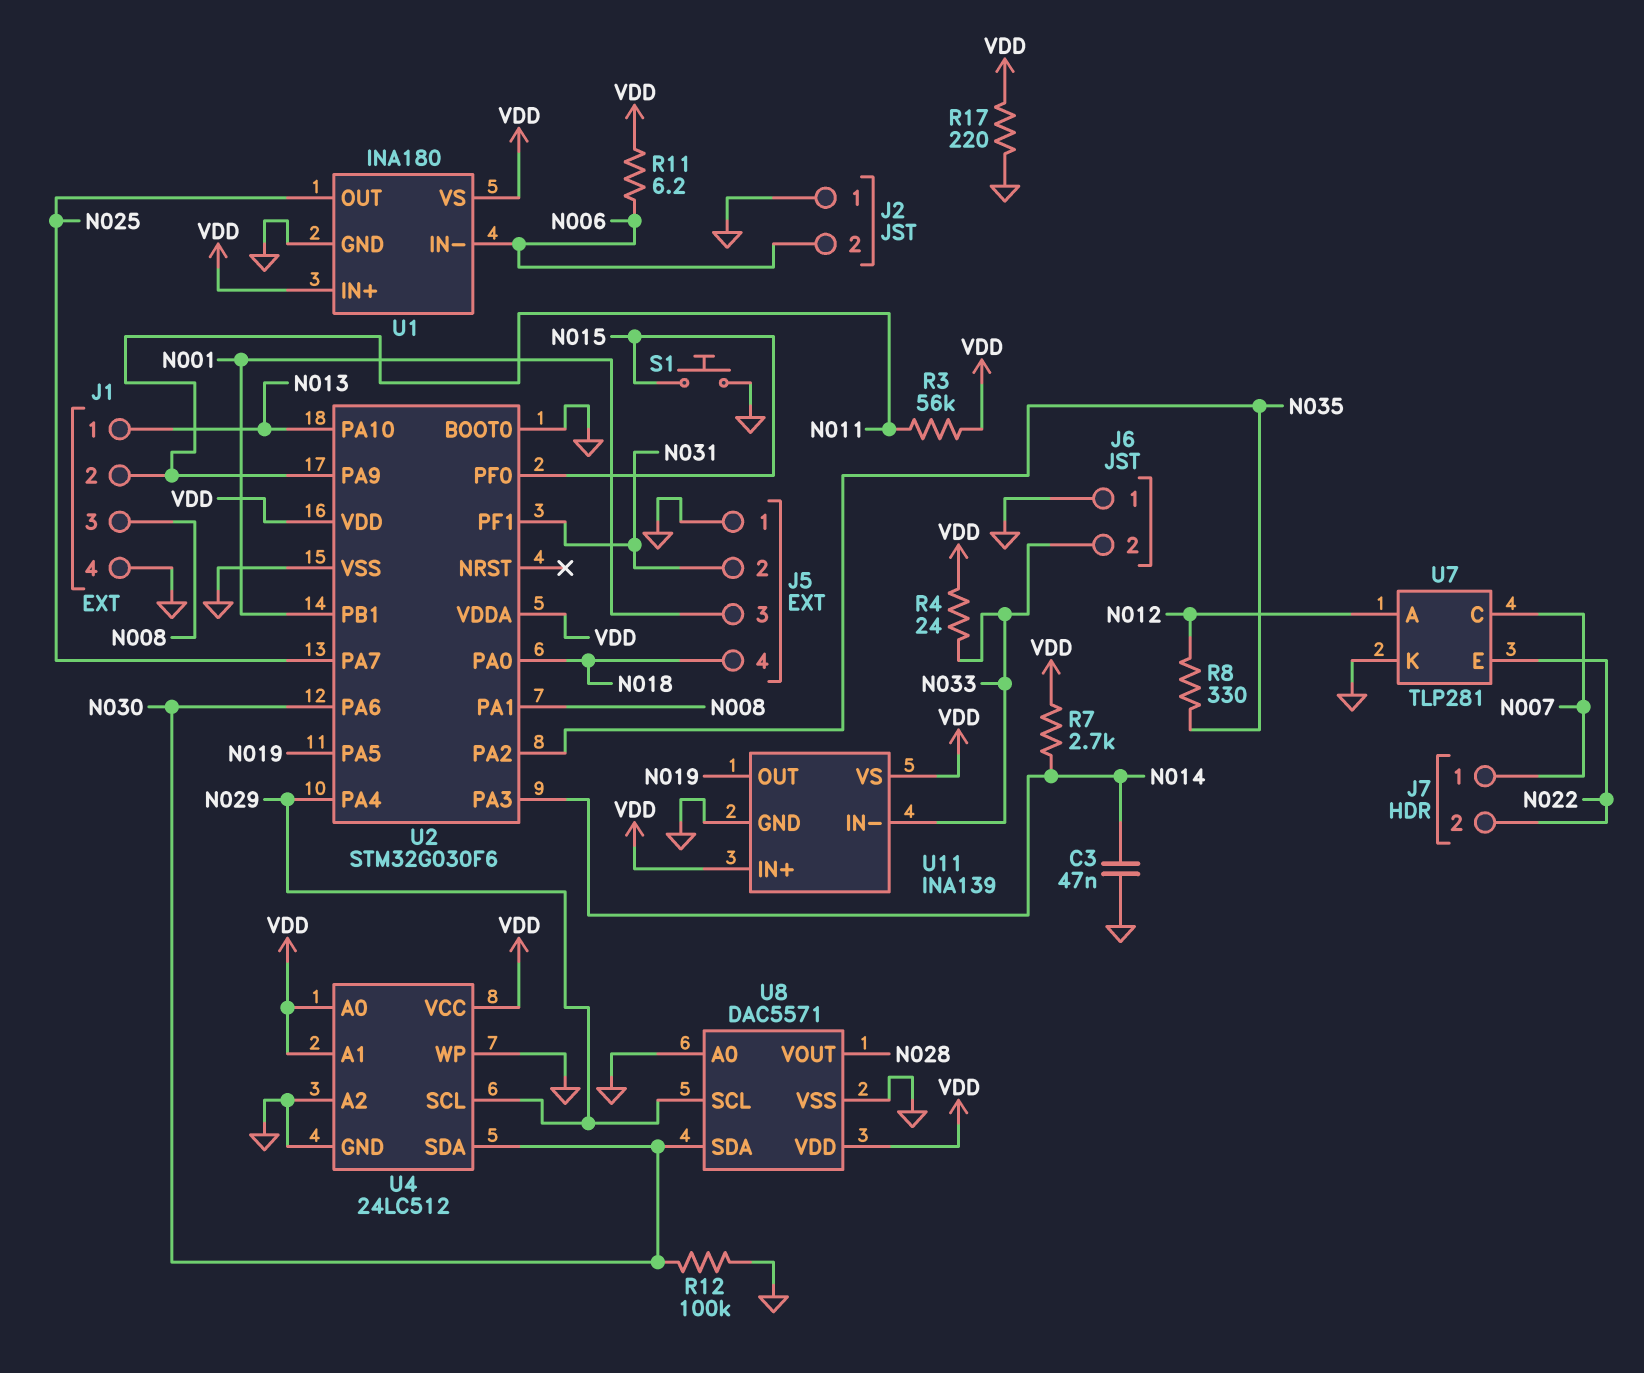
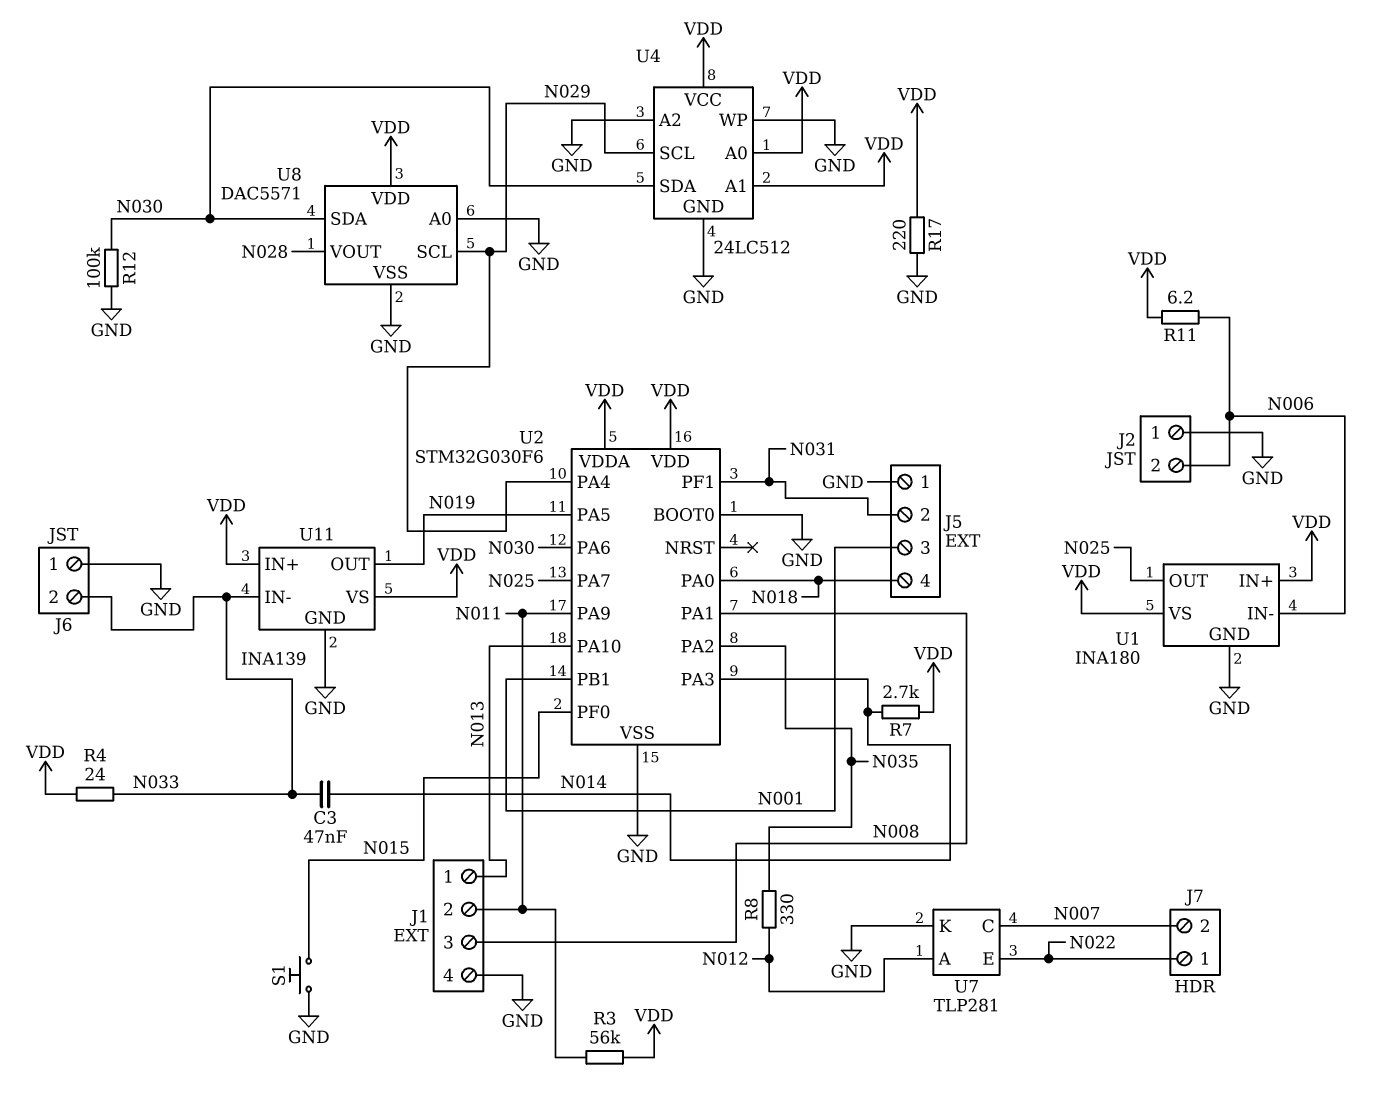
C3: 47nF (GND, N014) -> 47nF (N014, N033)
J7 pin 1: N007 -> N022
J7 pin 2: N022 -> N007

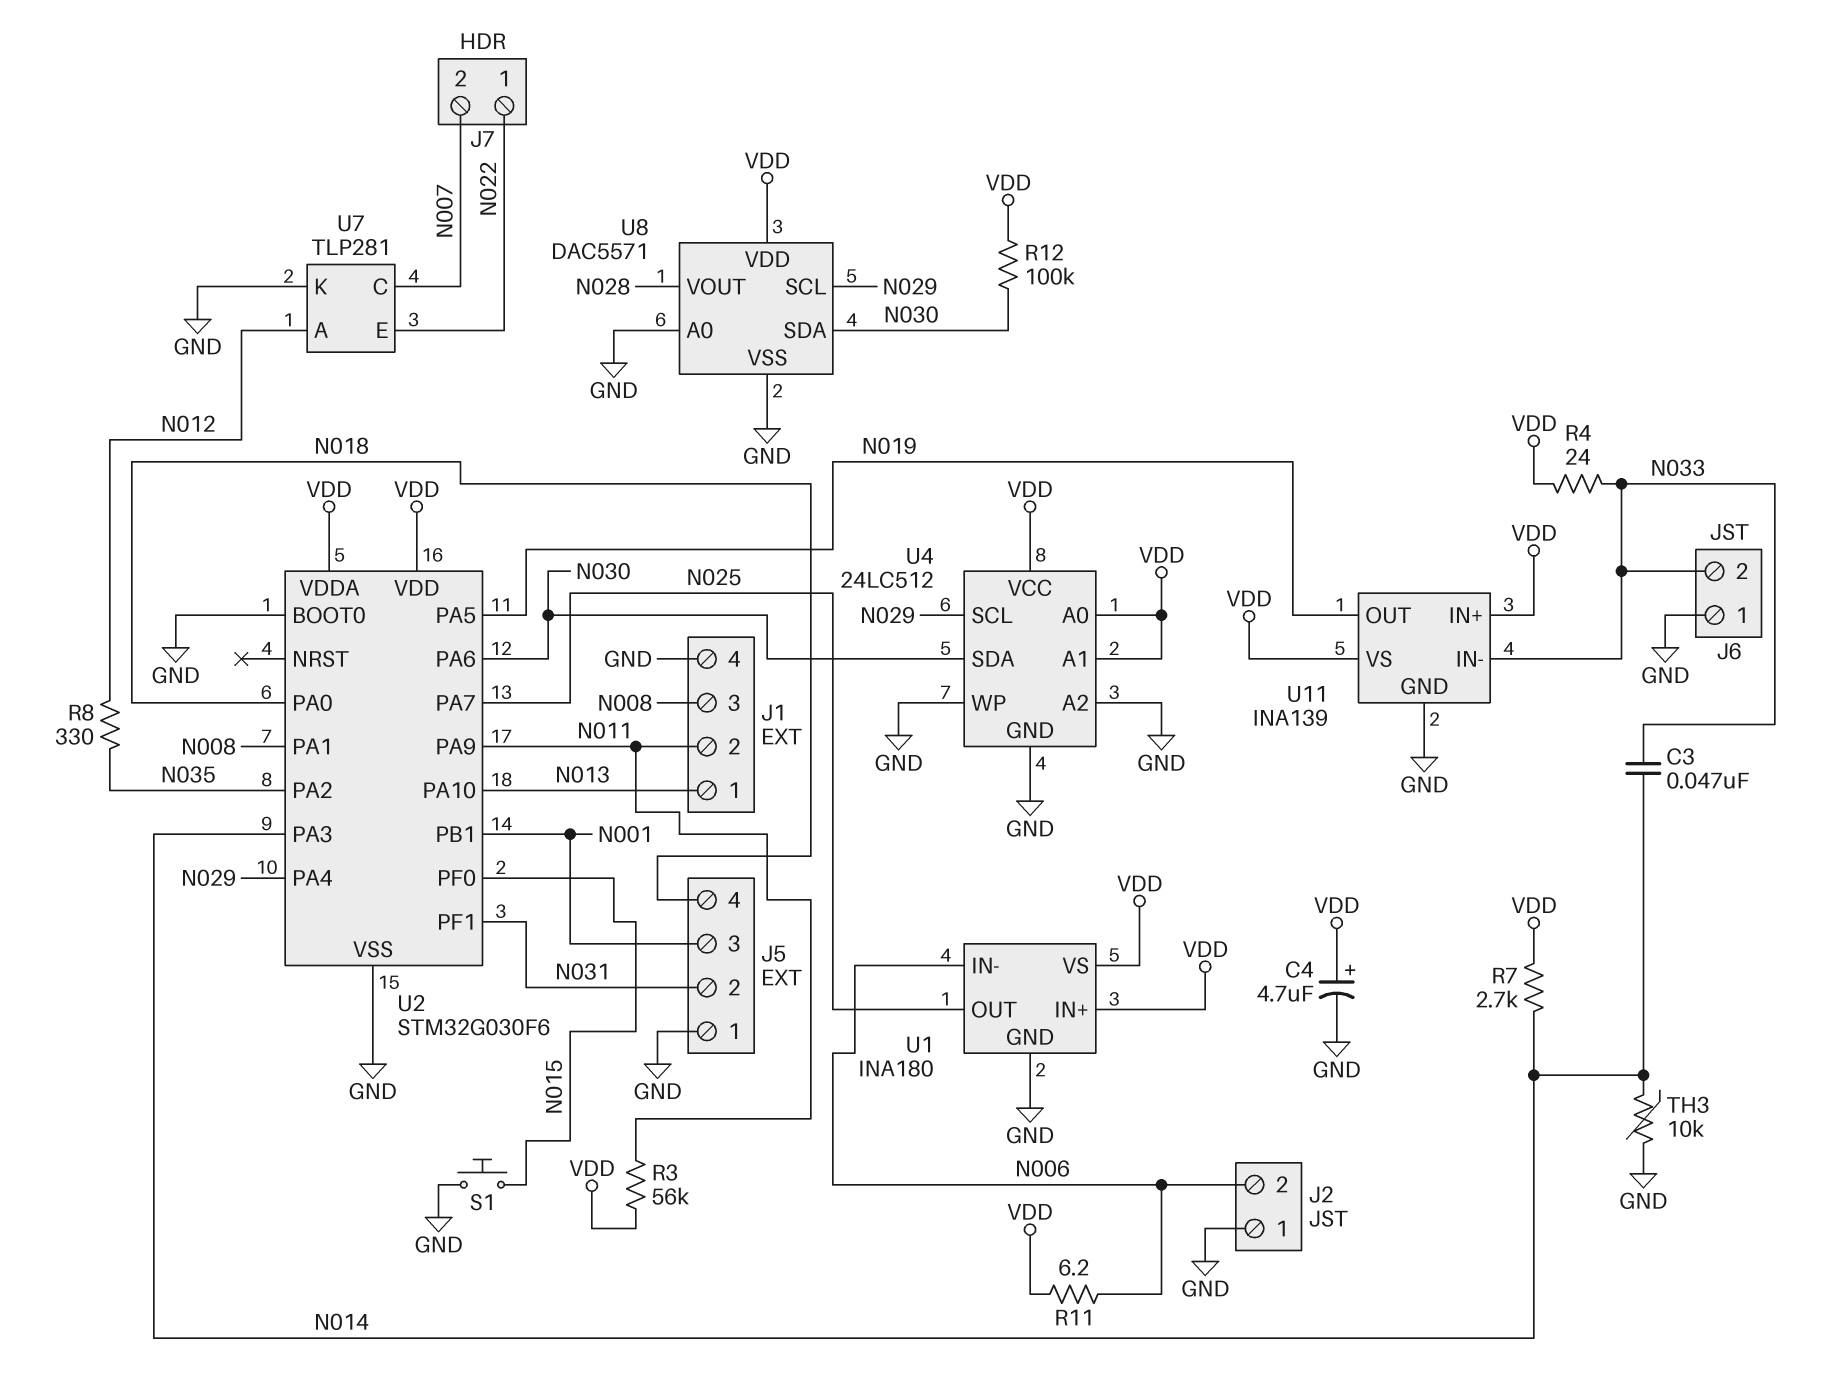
C4: none -> 4.7uF (plus VDD, minus GND)
R12: 100k (GND, N030) -> 100k (N030, VDD)
R17: 220 (GND, VDD) -> none
TH3: none -> 10k (GND, N014)

